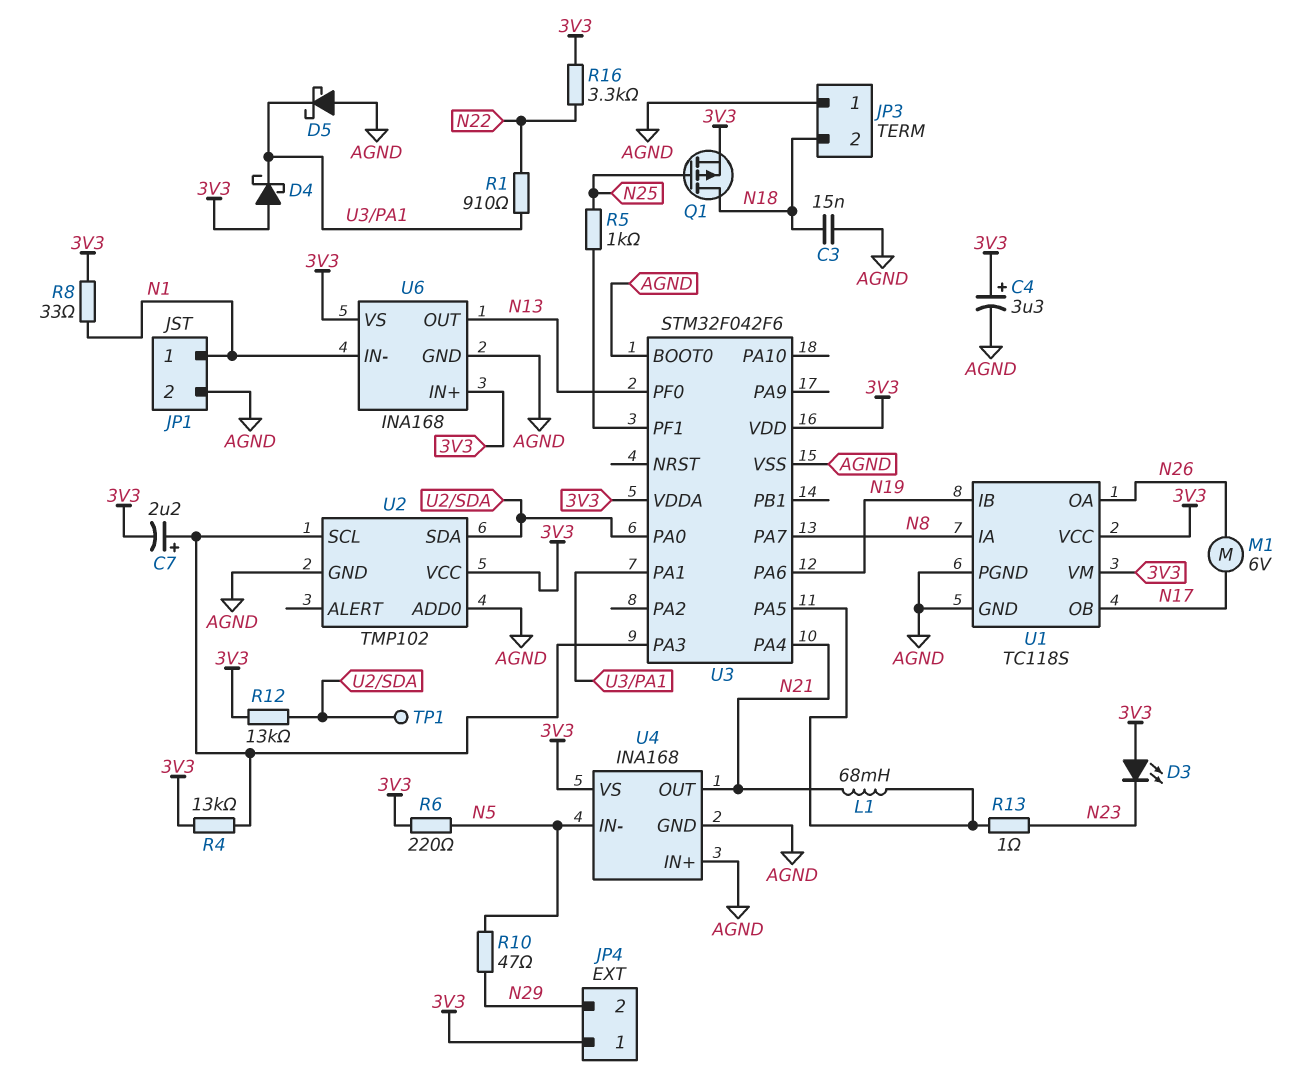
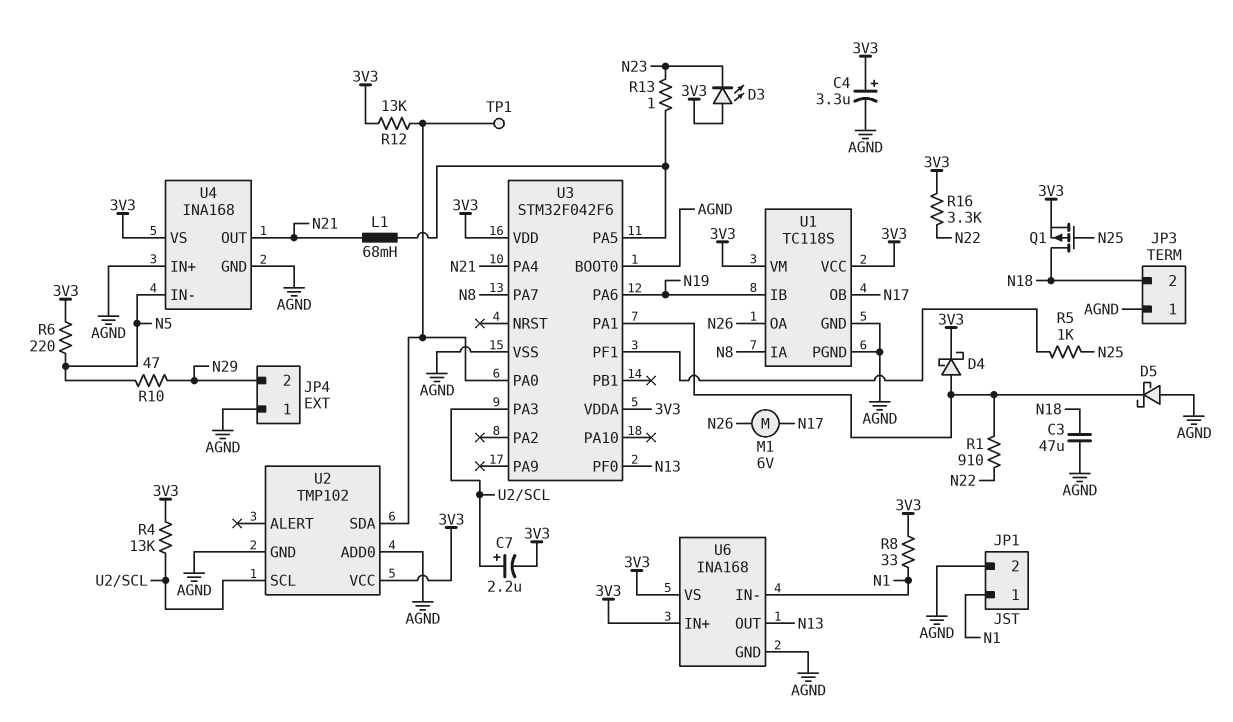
C3: 15nF (AGND, N18) -> 47uF (AGND, N18)
D4: schottky (A 3V3, K U3/PA1) -> schottky (A U3/PA1, K 3V3)
JP4 pin 1: 3V3 -> AGND

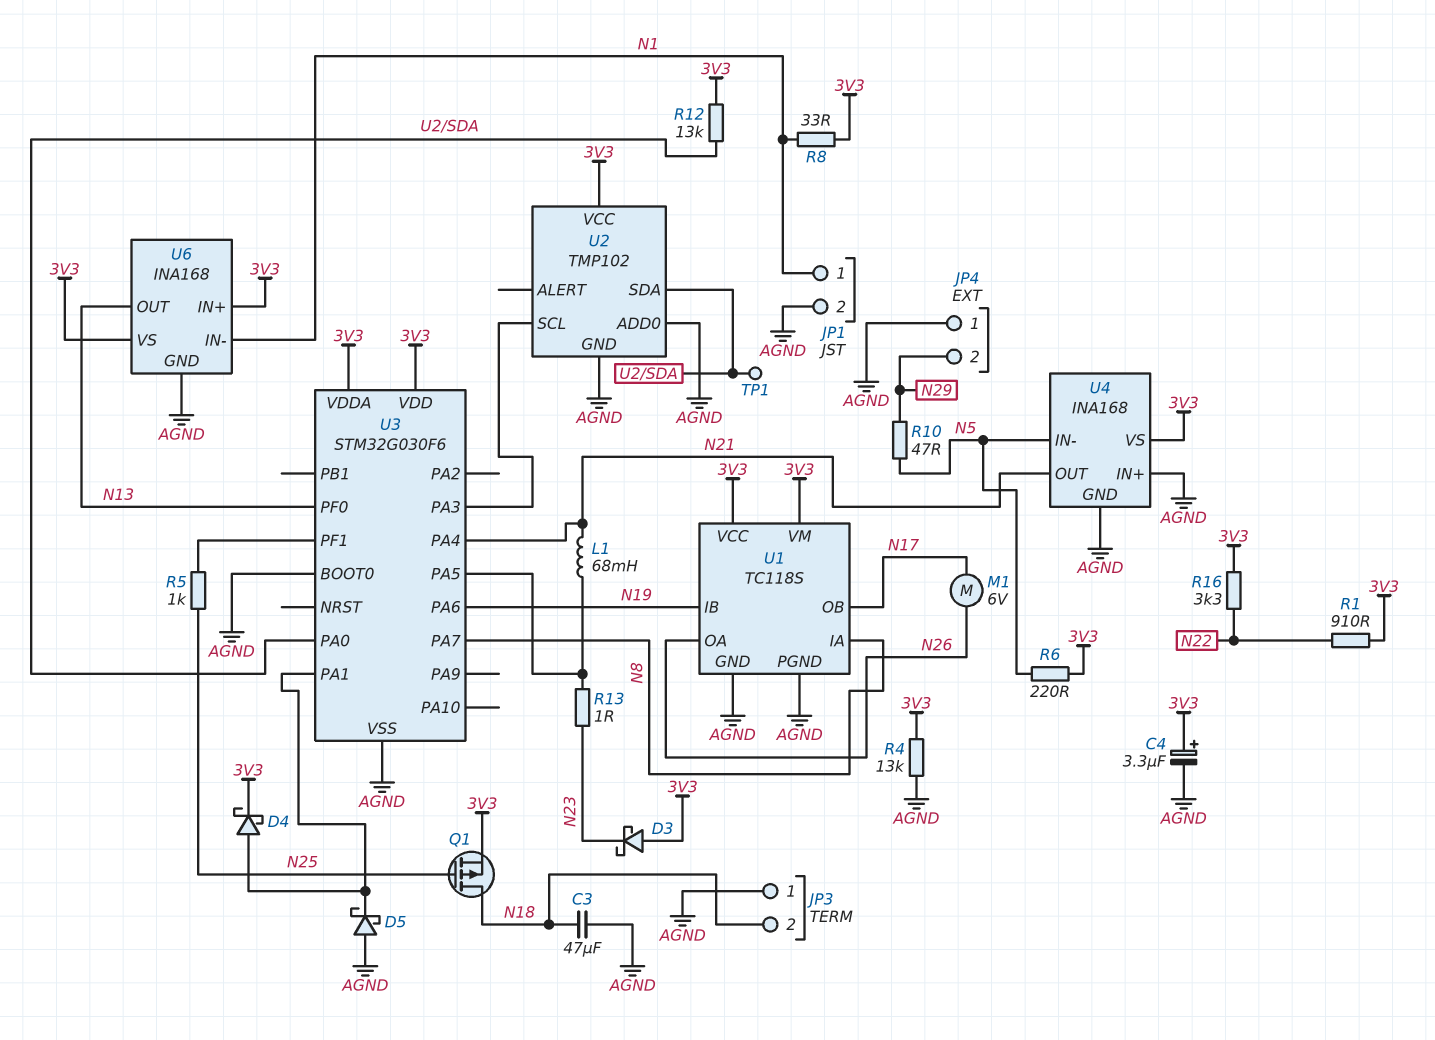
C7: 2.2uF (plus U2/SCL, minus 3V3) -> none
D3: LED (A 3V3, K N23) -> schottky (A 3V3, K N23)
R1: 910 (N22, U3/PA1) -> 910 (3V3, N22)
R4: 13k (3V3, U2/SCL) -> 13k (3V3, AGND)
U3: STM32F042F6 -> STM32G030F6

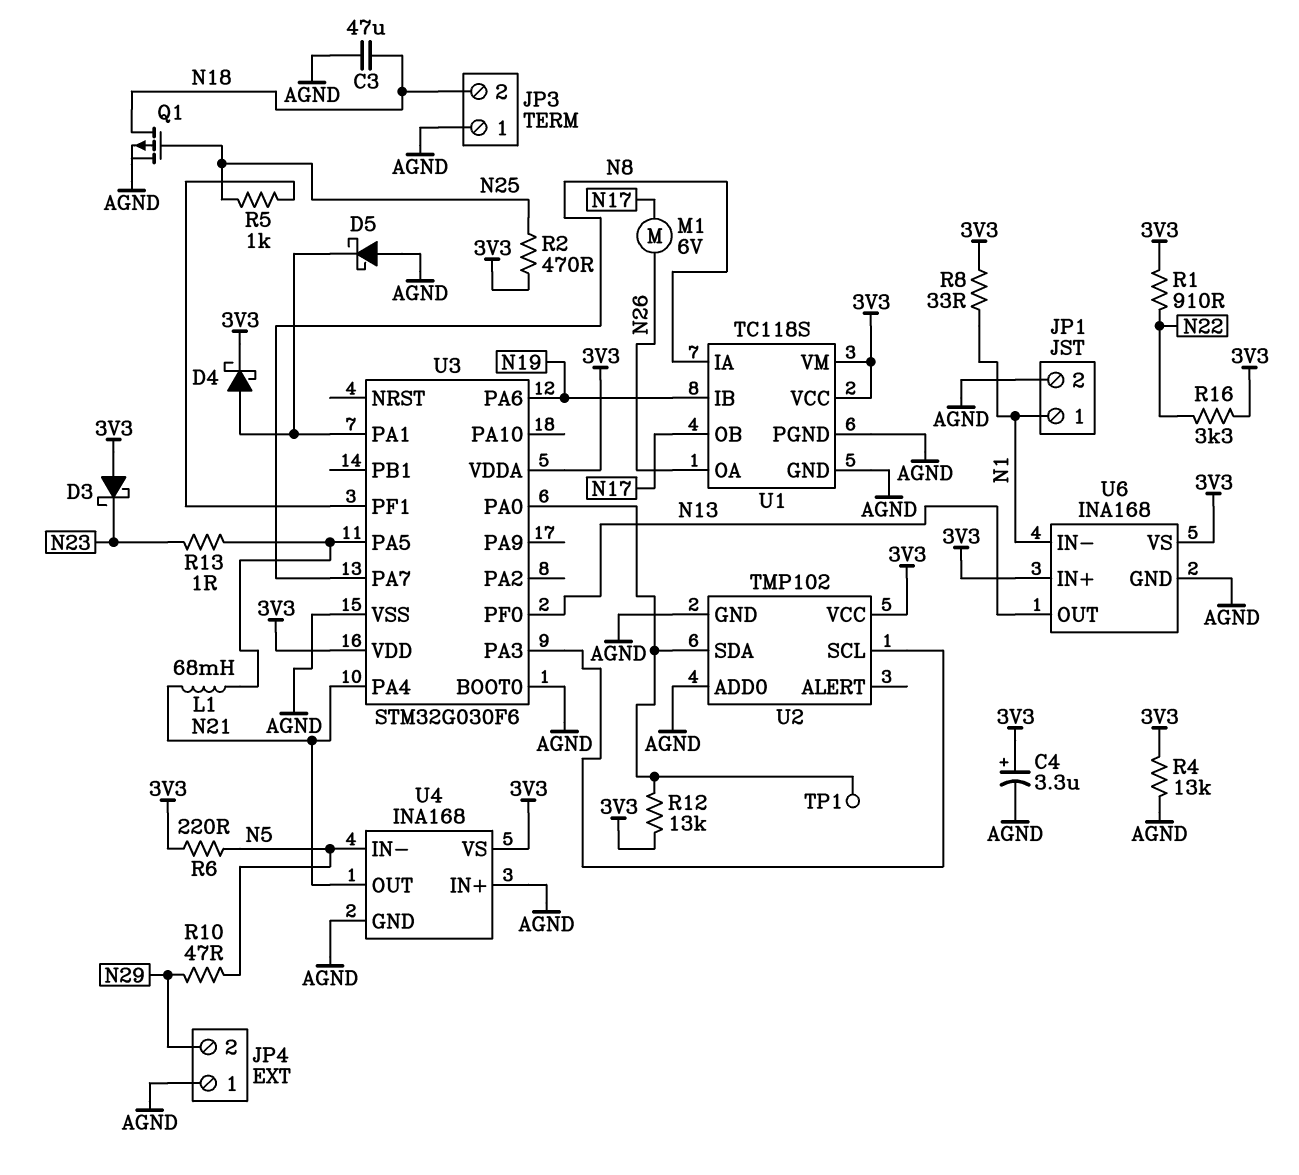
Q1: PMOS (G N25, D N18, S 3V3) -> PMOS (G N25, D N18, S AGND)
R2: none -> 470 (3V3, N25)

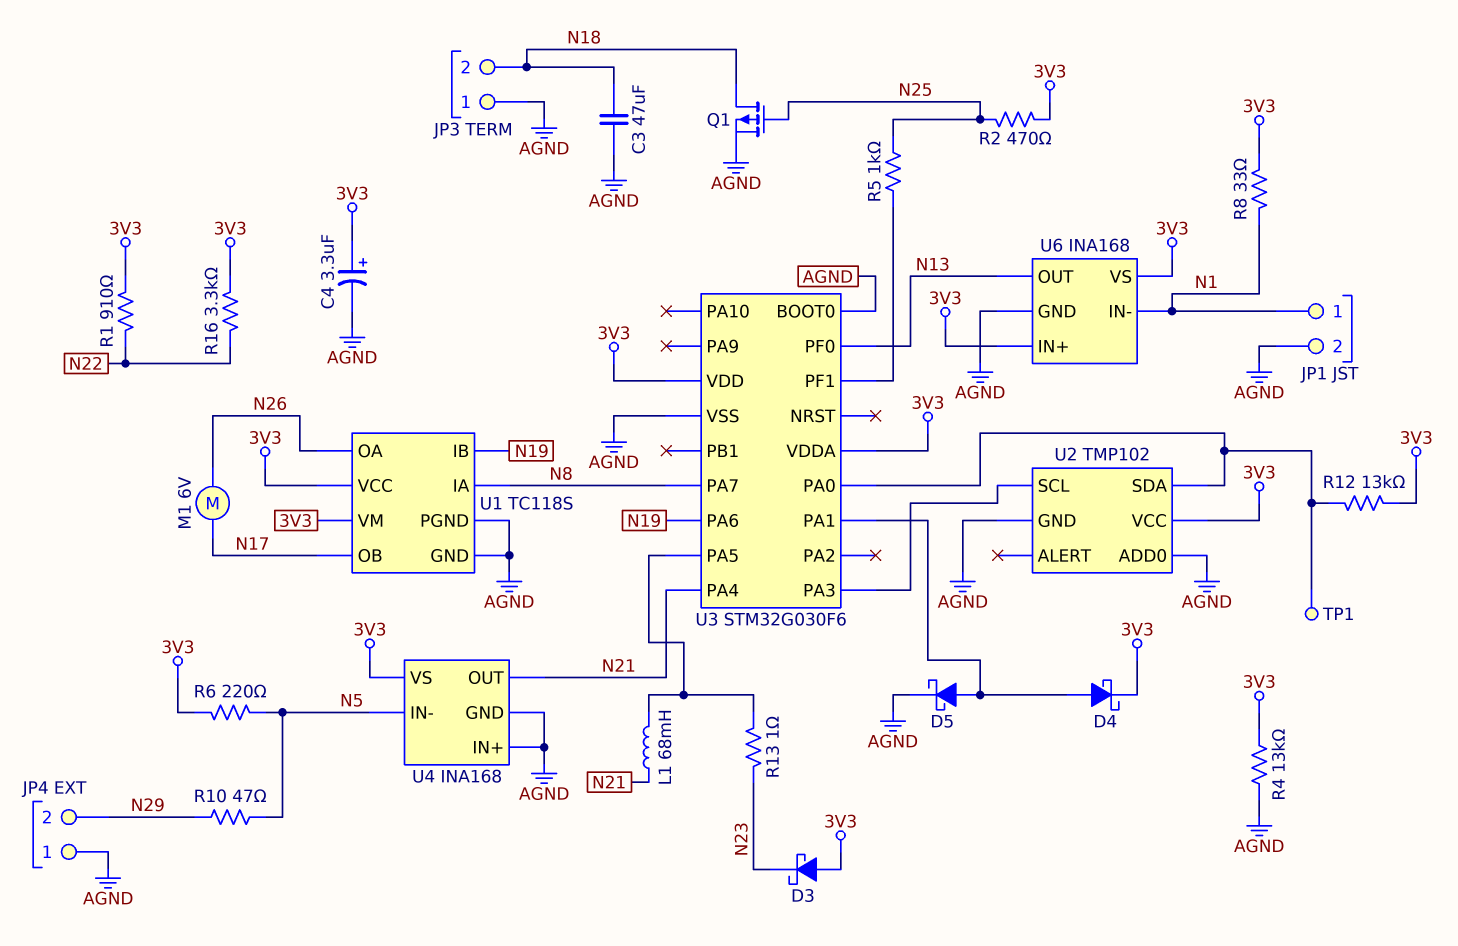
D5: schottky (A AGND, K U3/PA1) -> schottky (A U3/PA1, K AGND)

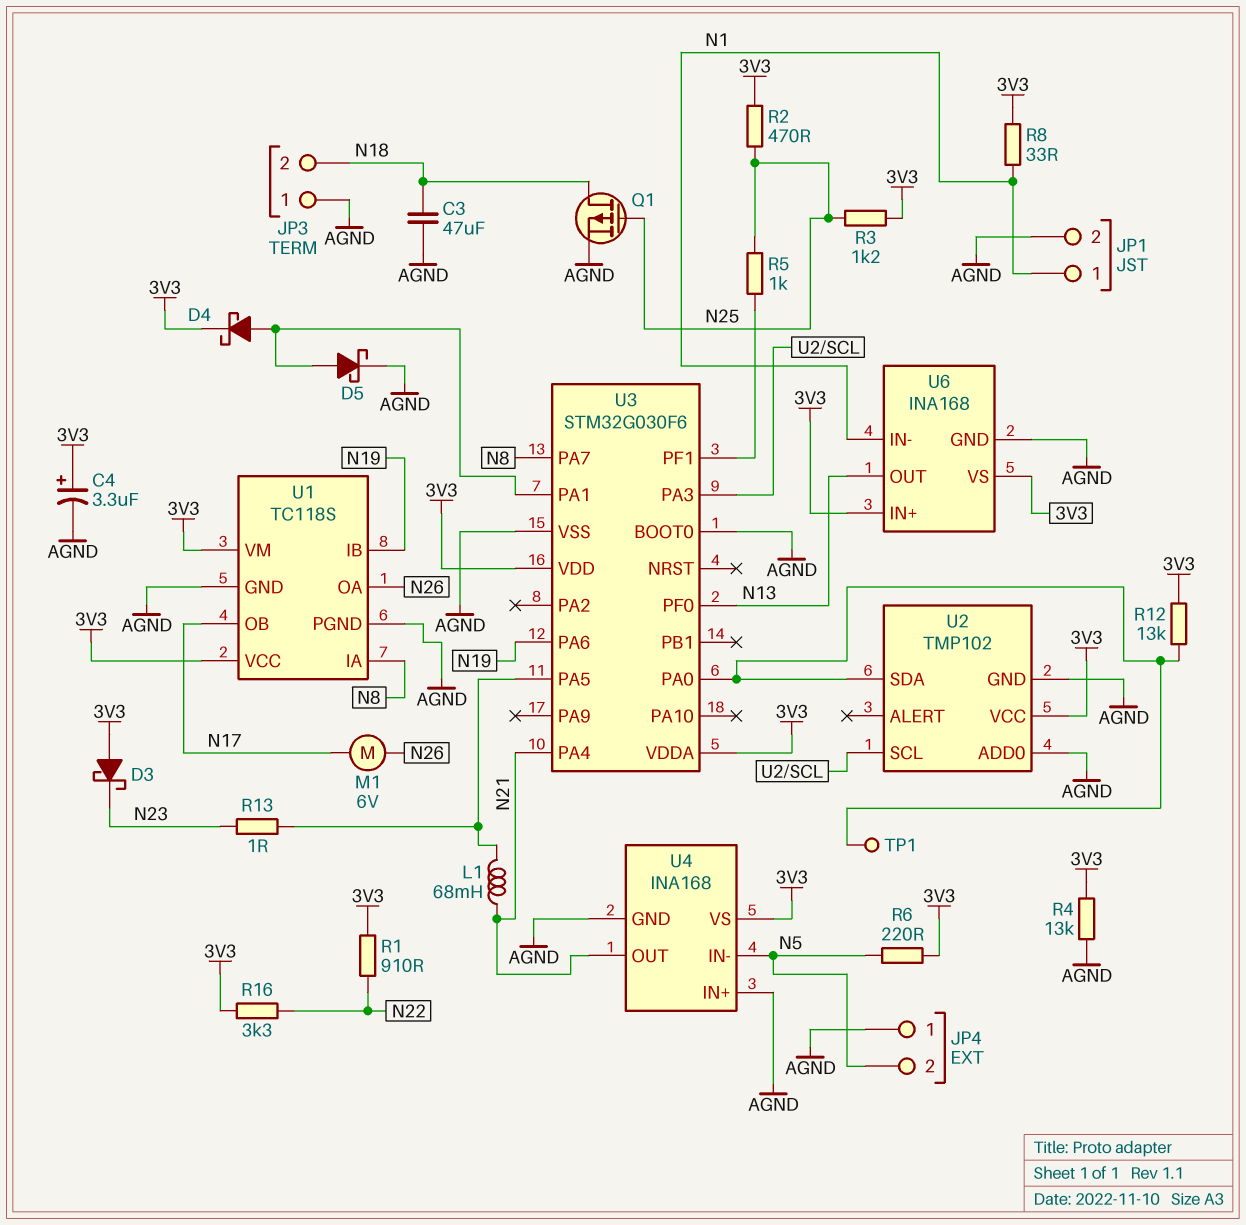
JP4 pin 2: N29 -> N5
R3: none -> 1.2k (3V3, N25)
R10: 47 (N5, N29) -> none

